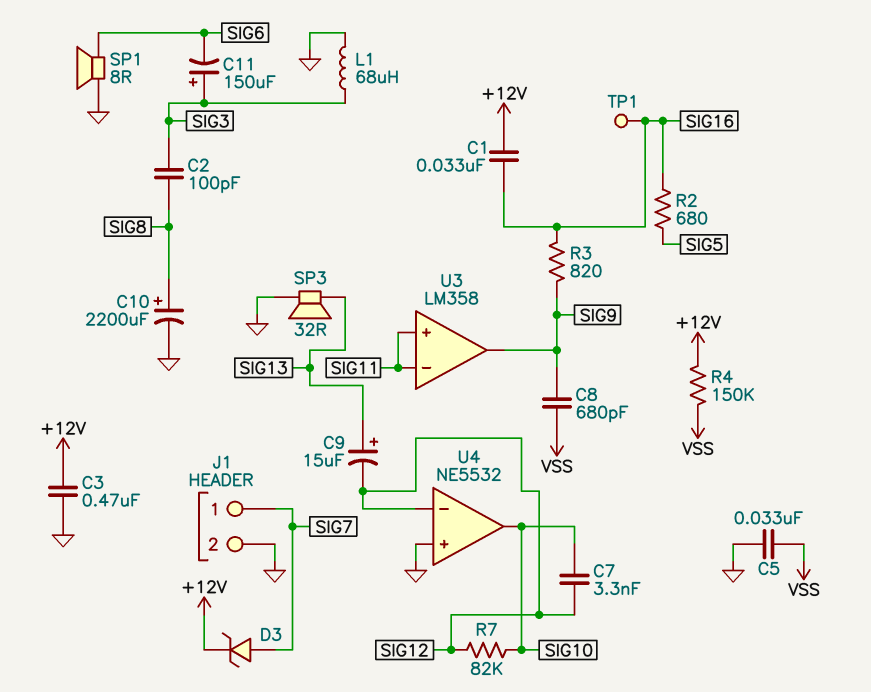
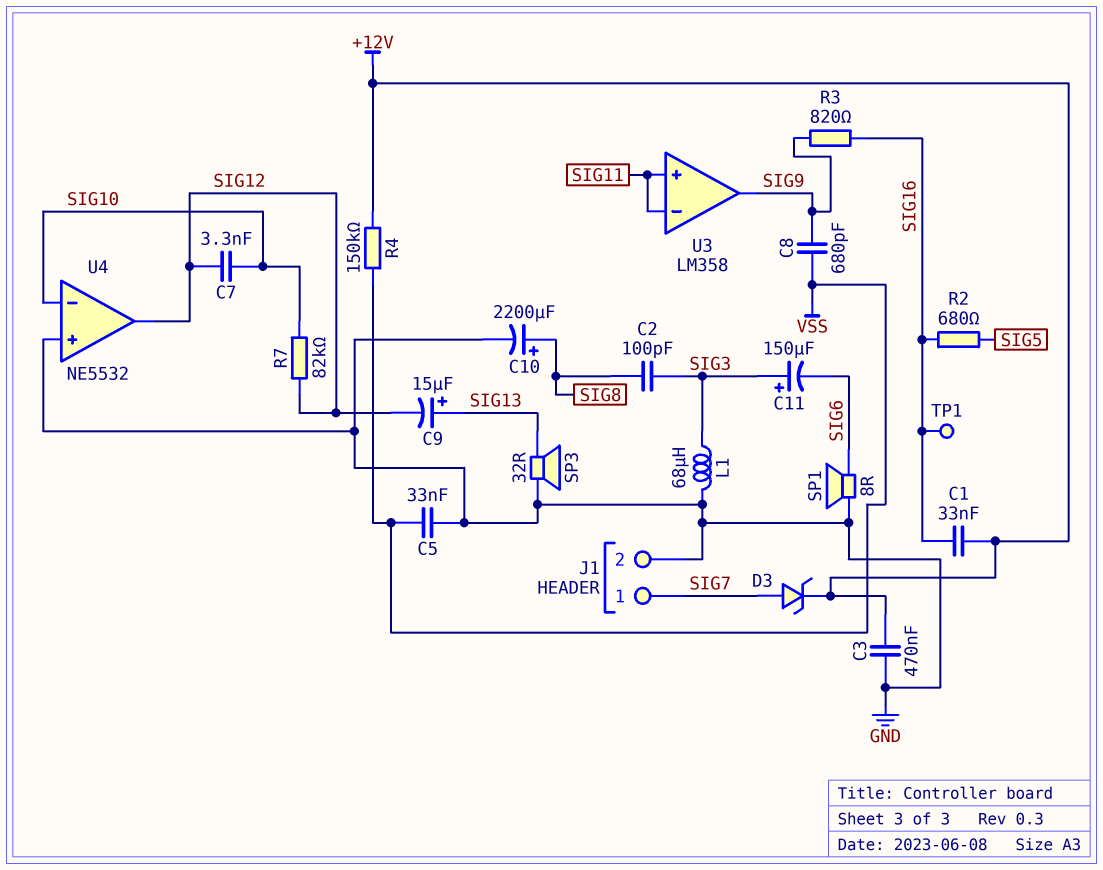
U4 pin in-: SIG12 -> SIG10
U4 pin out: SIG10 -> SIG12

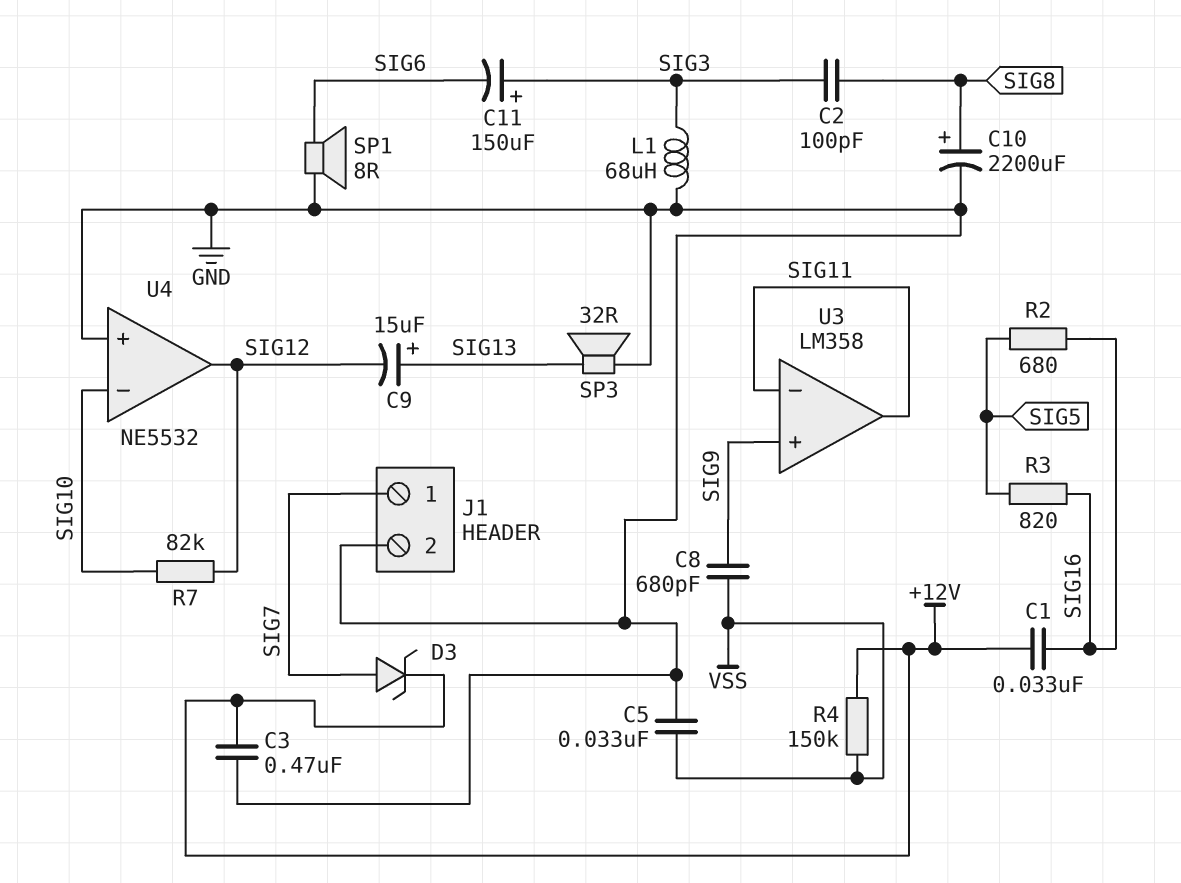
C7: 3.3nF (SIG10, SIG12) -> none
R3: 820 (SIG9, SIG16) -> 820 (SIG5, SIG16)
TP1: test point (SIG16) -> none
U3 pin in+: SIG11 -> SIG9
U3 pin out: SIG9 -> SIG11

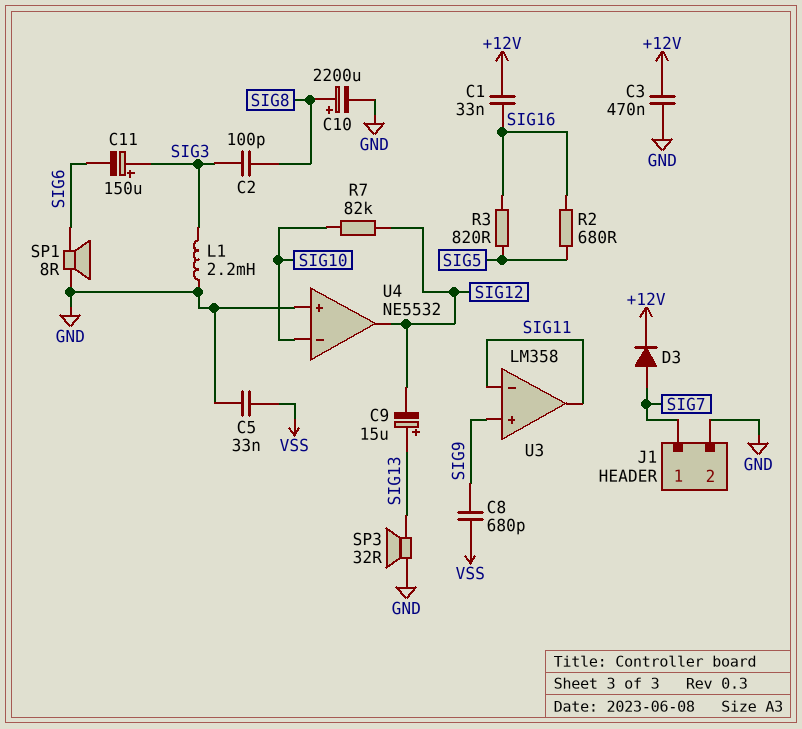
D3: zener (A SIG7, K +12V) -> diode (A SIG7, K +12V)
L1: 68uH (GND, SIG3) -> 2.2mH (GND, SIG3)
R4: 150k (+12V, VSS) -> none

